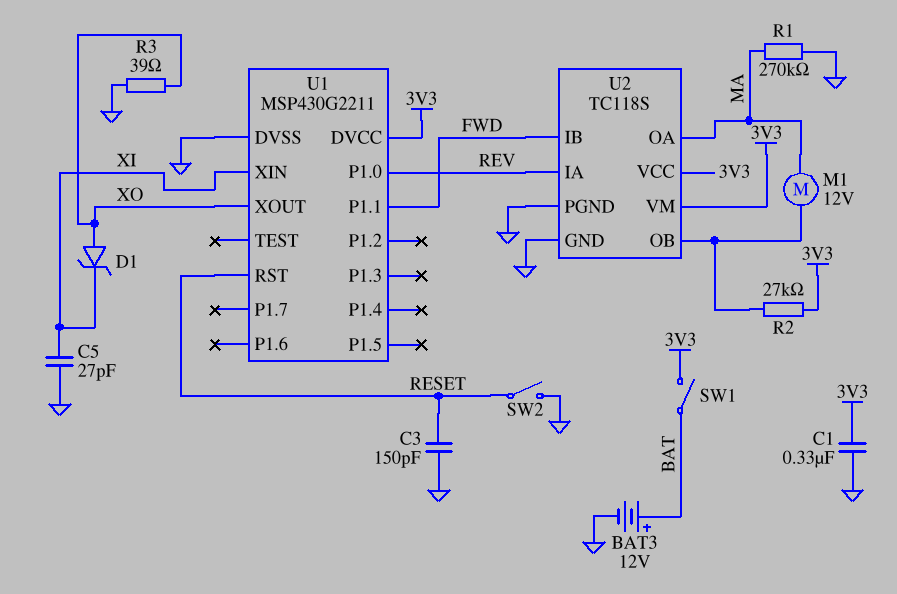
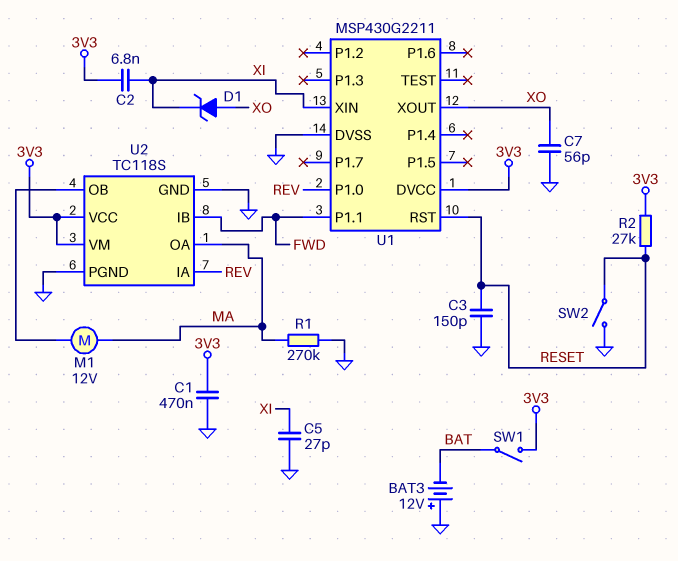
BAT3: 12V (plus BAT, minus GND) -> 12V (plus GND, minus BAT)
C1: 330nF (3V3, GND) -> 470nF (3V3, GND)
C2: none -> 6.8nF (3V3, XI)
C7: none -> 56pF (GND, XO)
R2: 27k (3V3, U2/OB) -> 27k (3V3, RESET)
R3: 39 (GND, XO) -> none

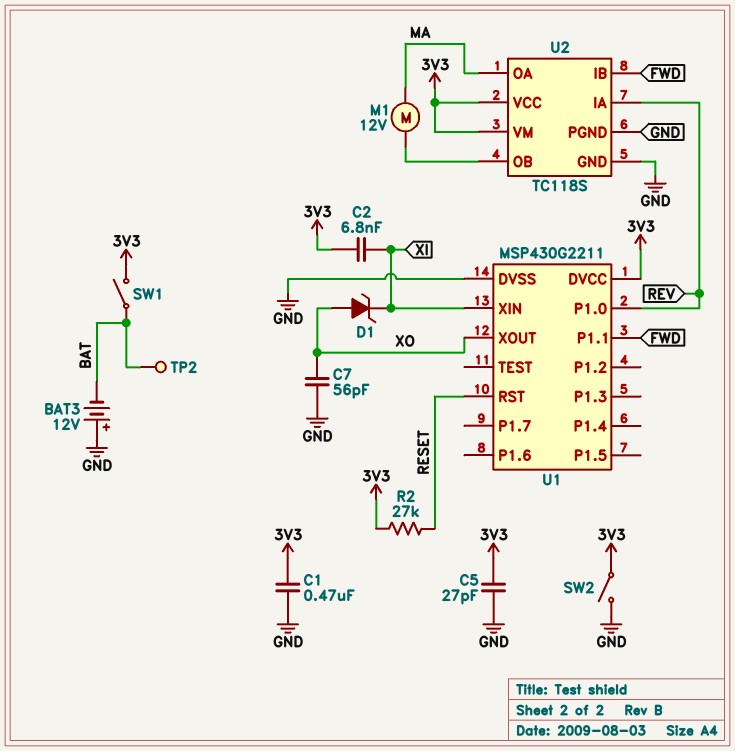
C3: 150pF (GND, RESET) -> none
C5: 27pF (GND, XI) -> 27pF (3V3, GND)
R1: 270k (GND, MA) -> none
SW2: switch (GND, RESET) -> switch (3V3, GND)
TP2: none -> test point (BAT)

